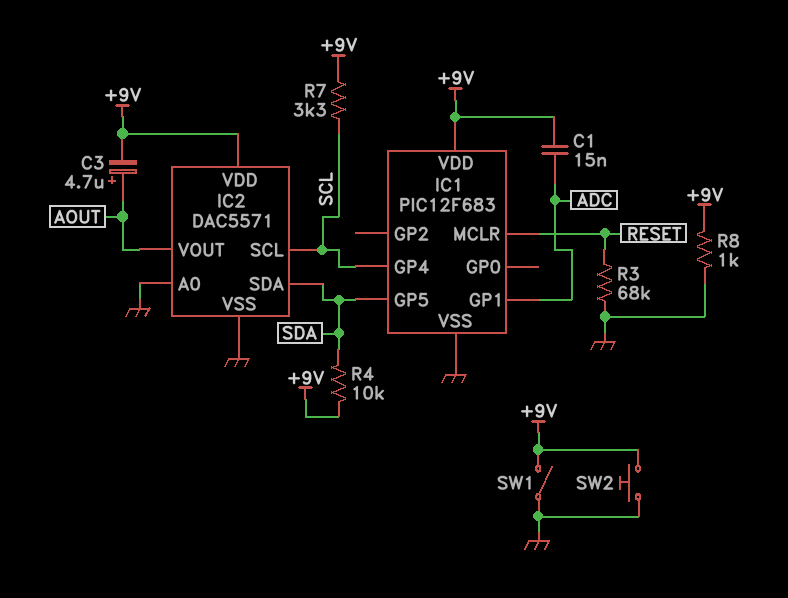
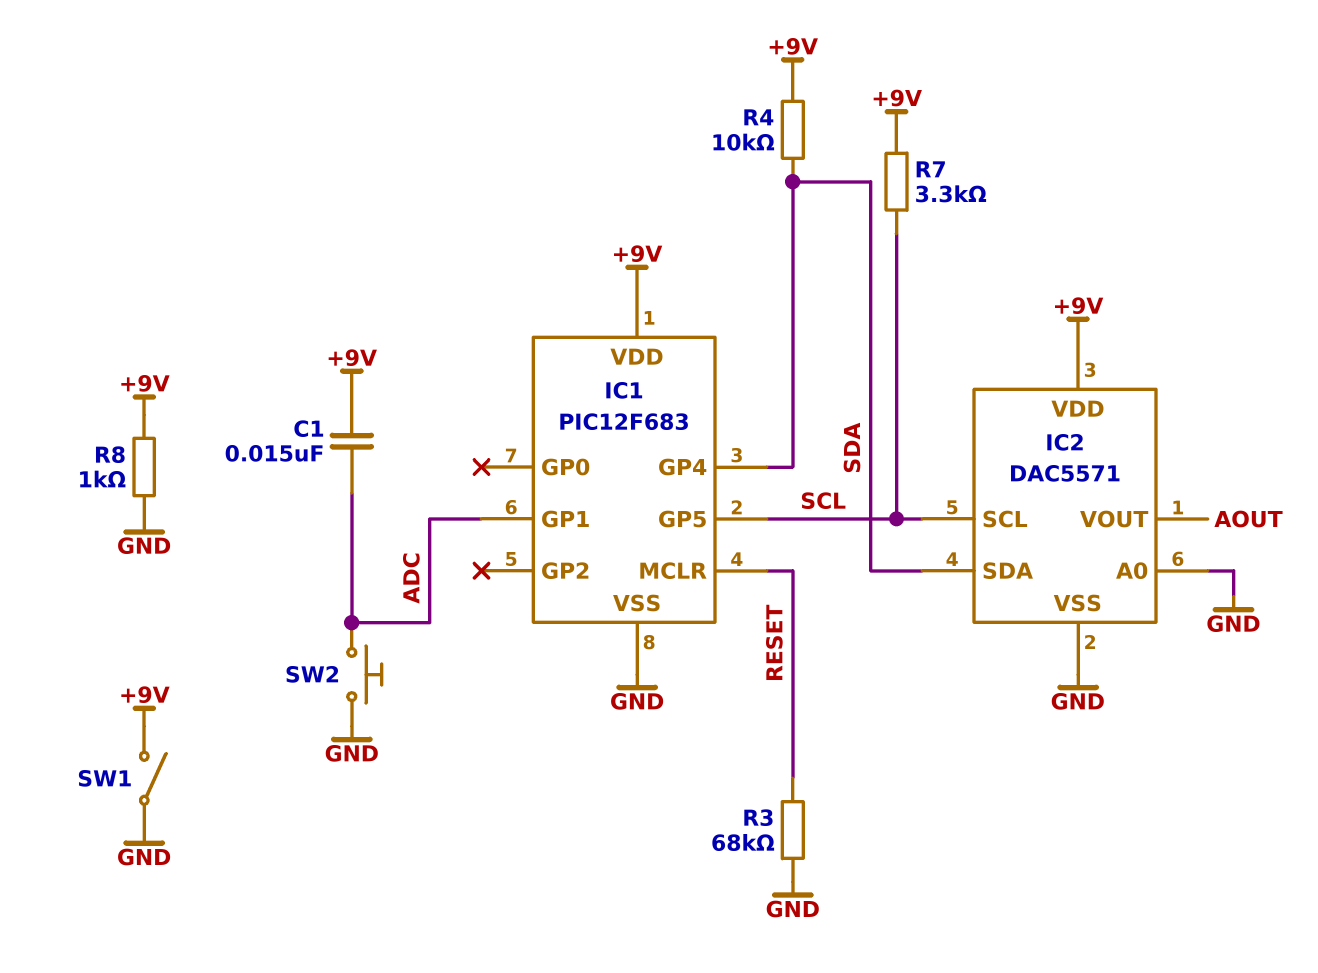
C3: 4.7uF (plus AOUT, minus +9V) -> none
IC1 pin GP4: SCL -> SDA
IC1 pin GP5: SDA -> SCL
SW2: button (+9V, GND) -> button (ADC, GND)

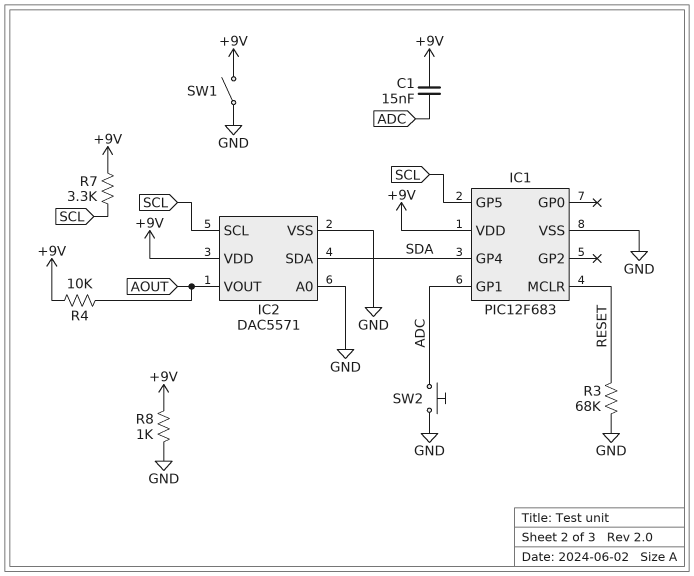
R4: 10k (+9V, SDA) -> 10k (+9V, AOUT)

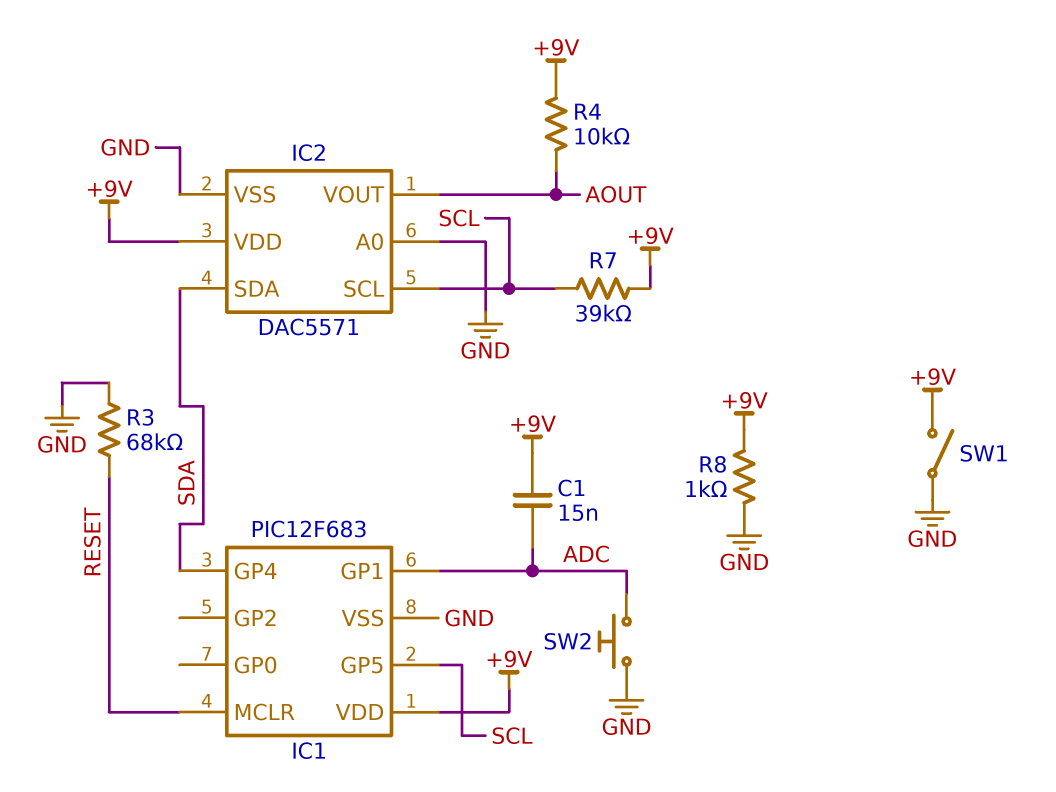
R7: 3.3k (+9V, SCL) -> 39k (+9V, SCL)

